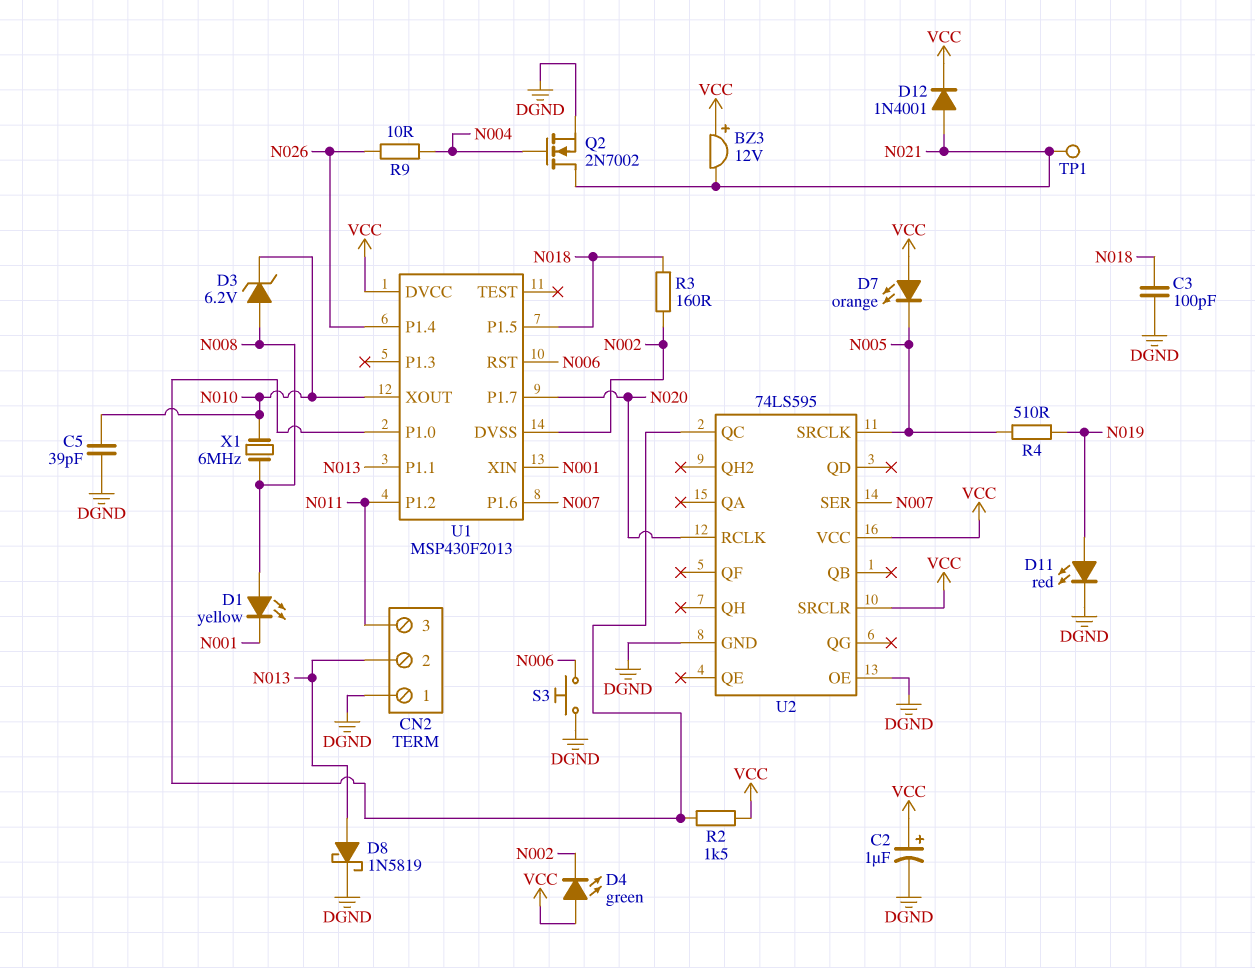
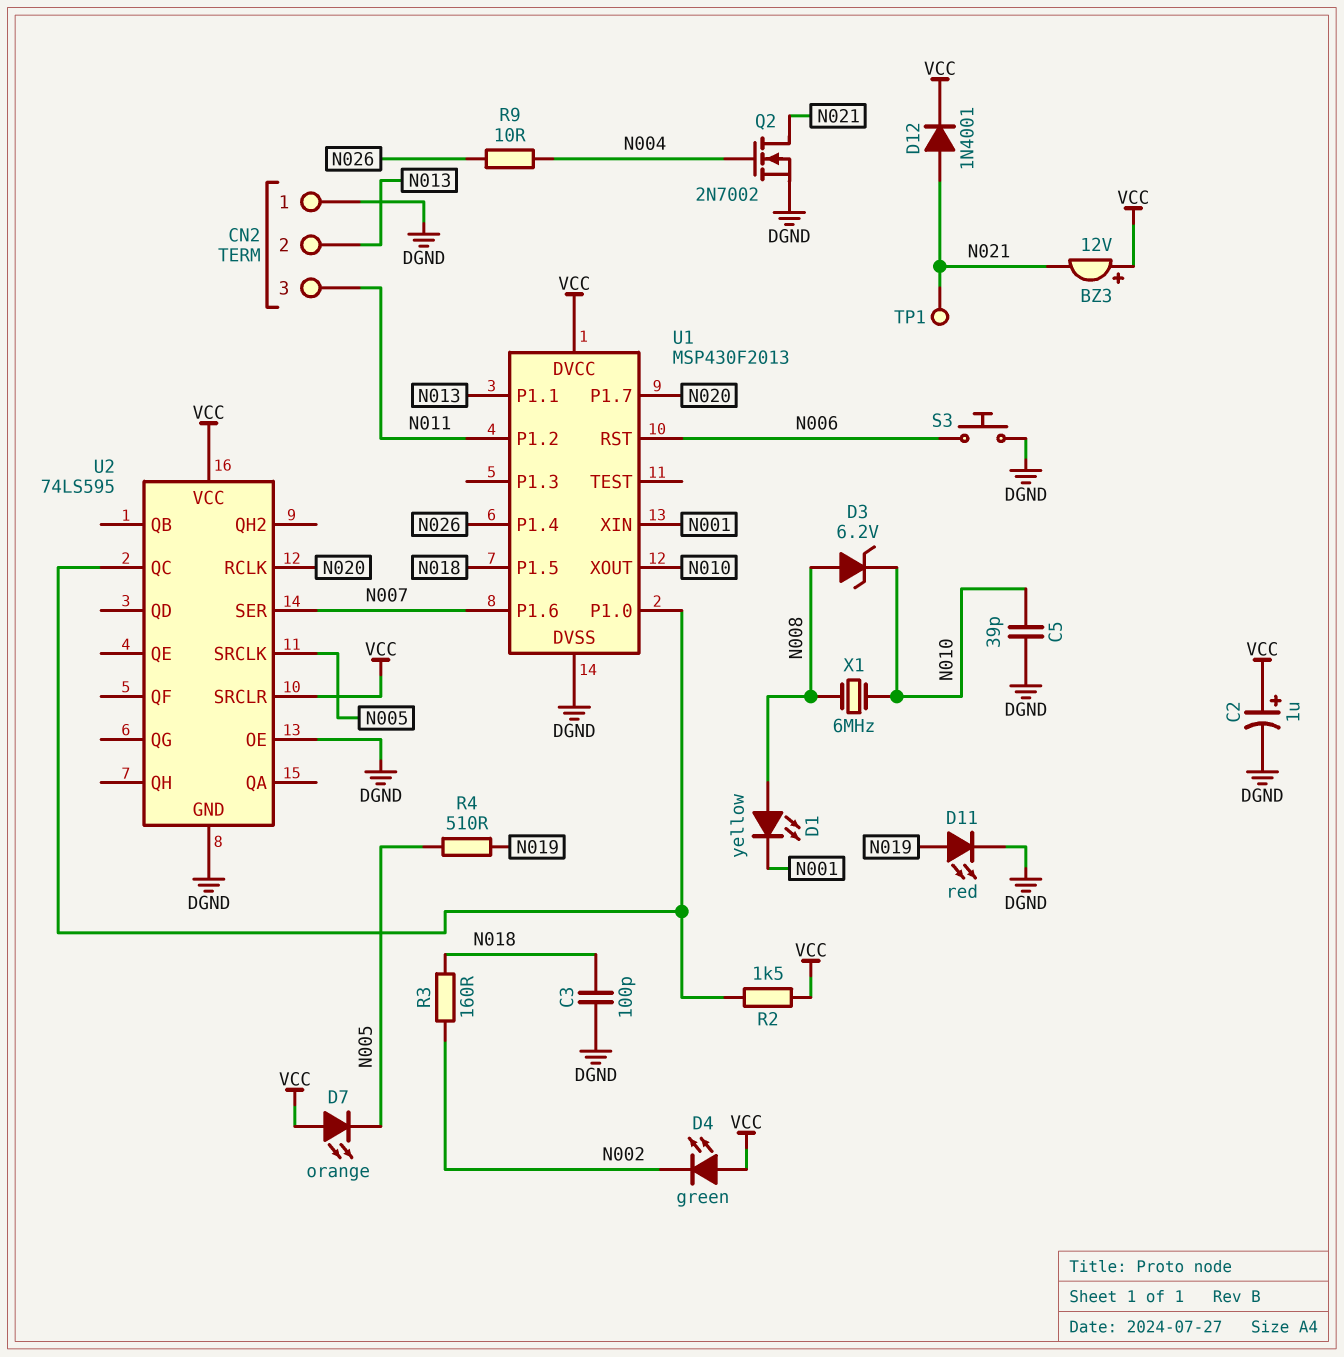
D8: schottky 1N5819 (A N013, K DGND) -> none
U1 pin DVSS: N002 -> DGND

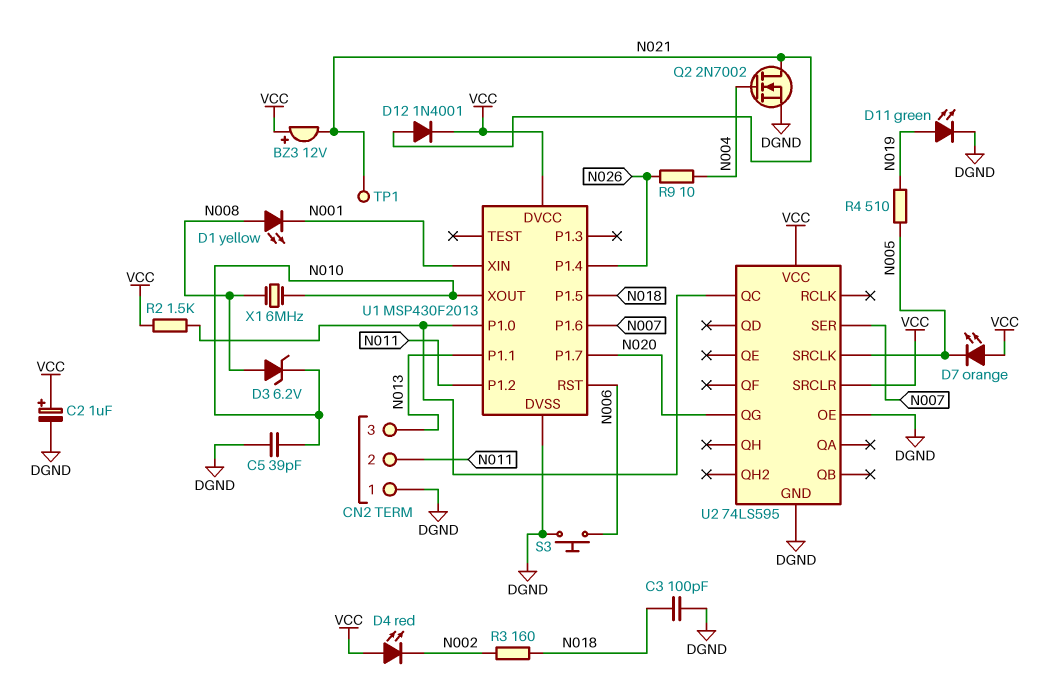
CN2 pin 2: N013 -> N011
CN2 pin 3: N011 -> N013
D4: LED green (A VCC, K N002) -> LED red (A VCC, K N002)
D11: LED red (A N019, K DGND) -> LED green (A N019, K DGND)
U2 pin QG: none -> N020
U2 pin RCLK: N020 -> none

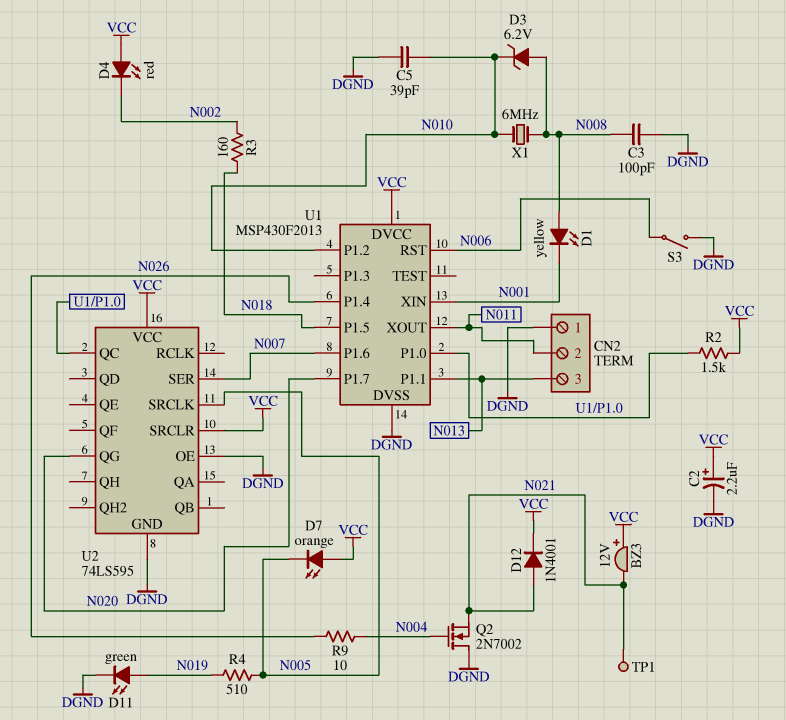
C2: 1uF (plus VCC, minus DGND) -> 2.2uF (plus VCC, minus DGND)
C3: 100pF (DGND, N018) -> 100pF (DGND, N008)
Q2: NMOS 2N7002 (G N004, D N021, S DGND) -> NMOS 2N7002 (G N004, D DGND, S N021)
S3: button (DGND, N006) -> switch (DGND, N006)
U1 pin P1.2: N011 -> N010
U1 pin XOUT: N010 -> N011

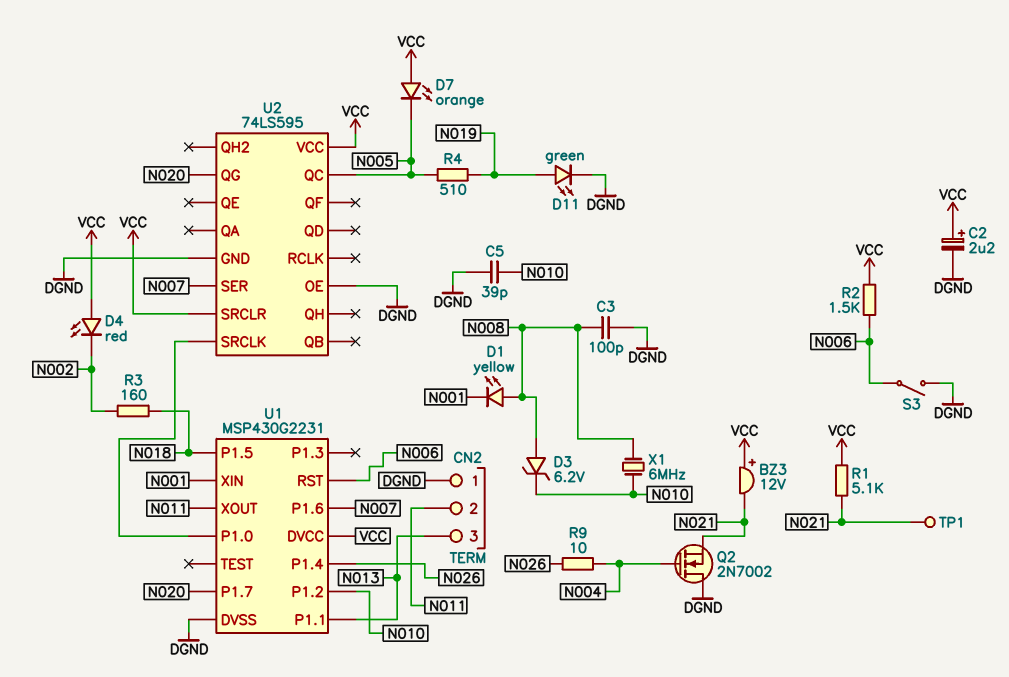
D12: diode 1N4001 (A N021, K VCC) -> none
R1: none -> 5.1k (N021, VCC)
R2: 1.5k (U1/P1.0, VCC) -> 1.5k (N006, VCC)
U1: MSP430F2013 -> MSP430G2231
U2 pin QC: U1/P1.0 -> N005
U2 pin SRCLK: N005 -> U1/P1.0

